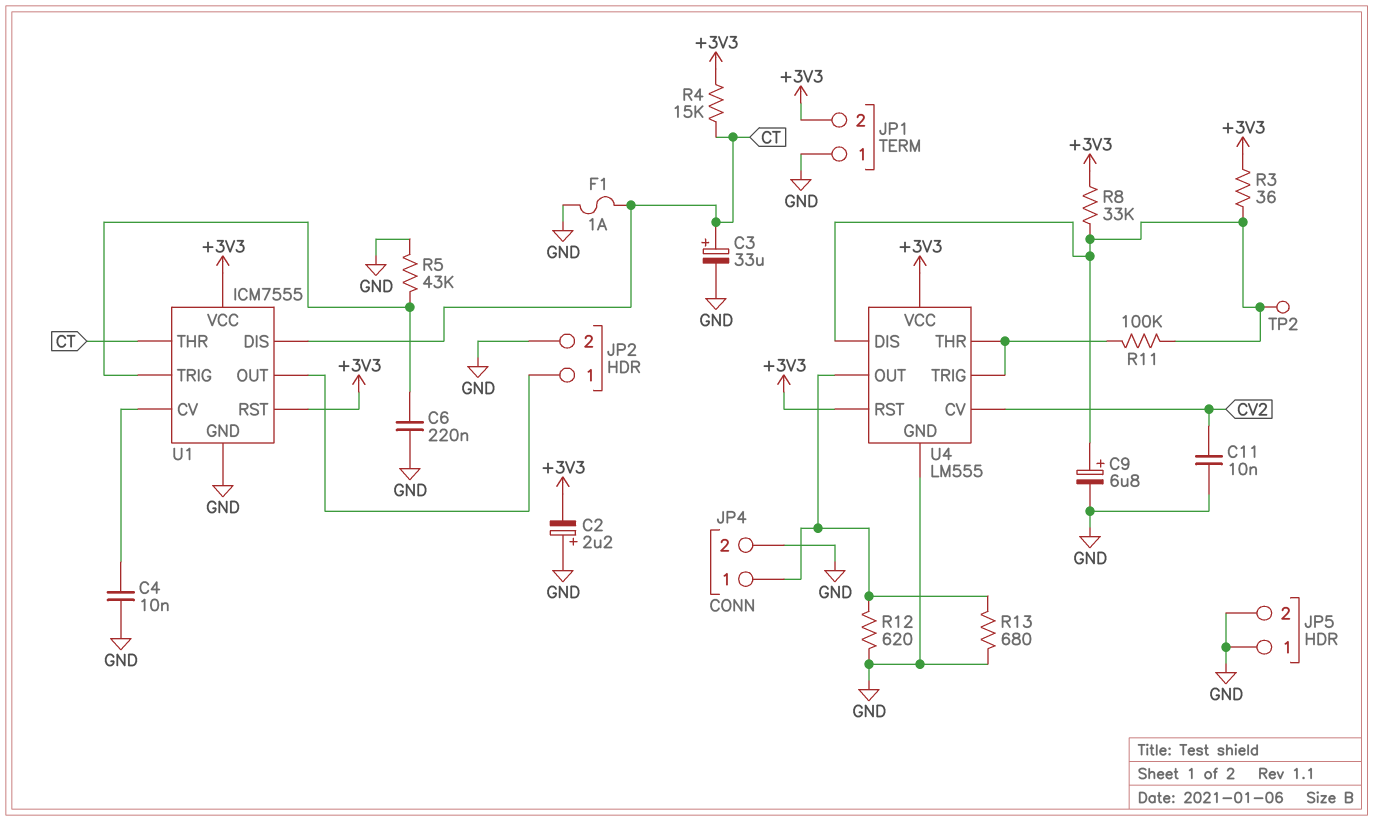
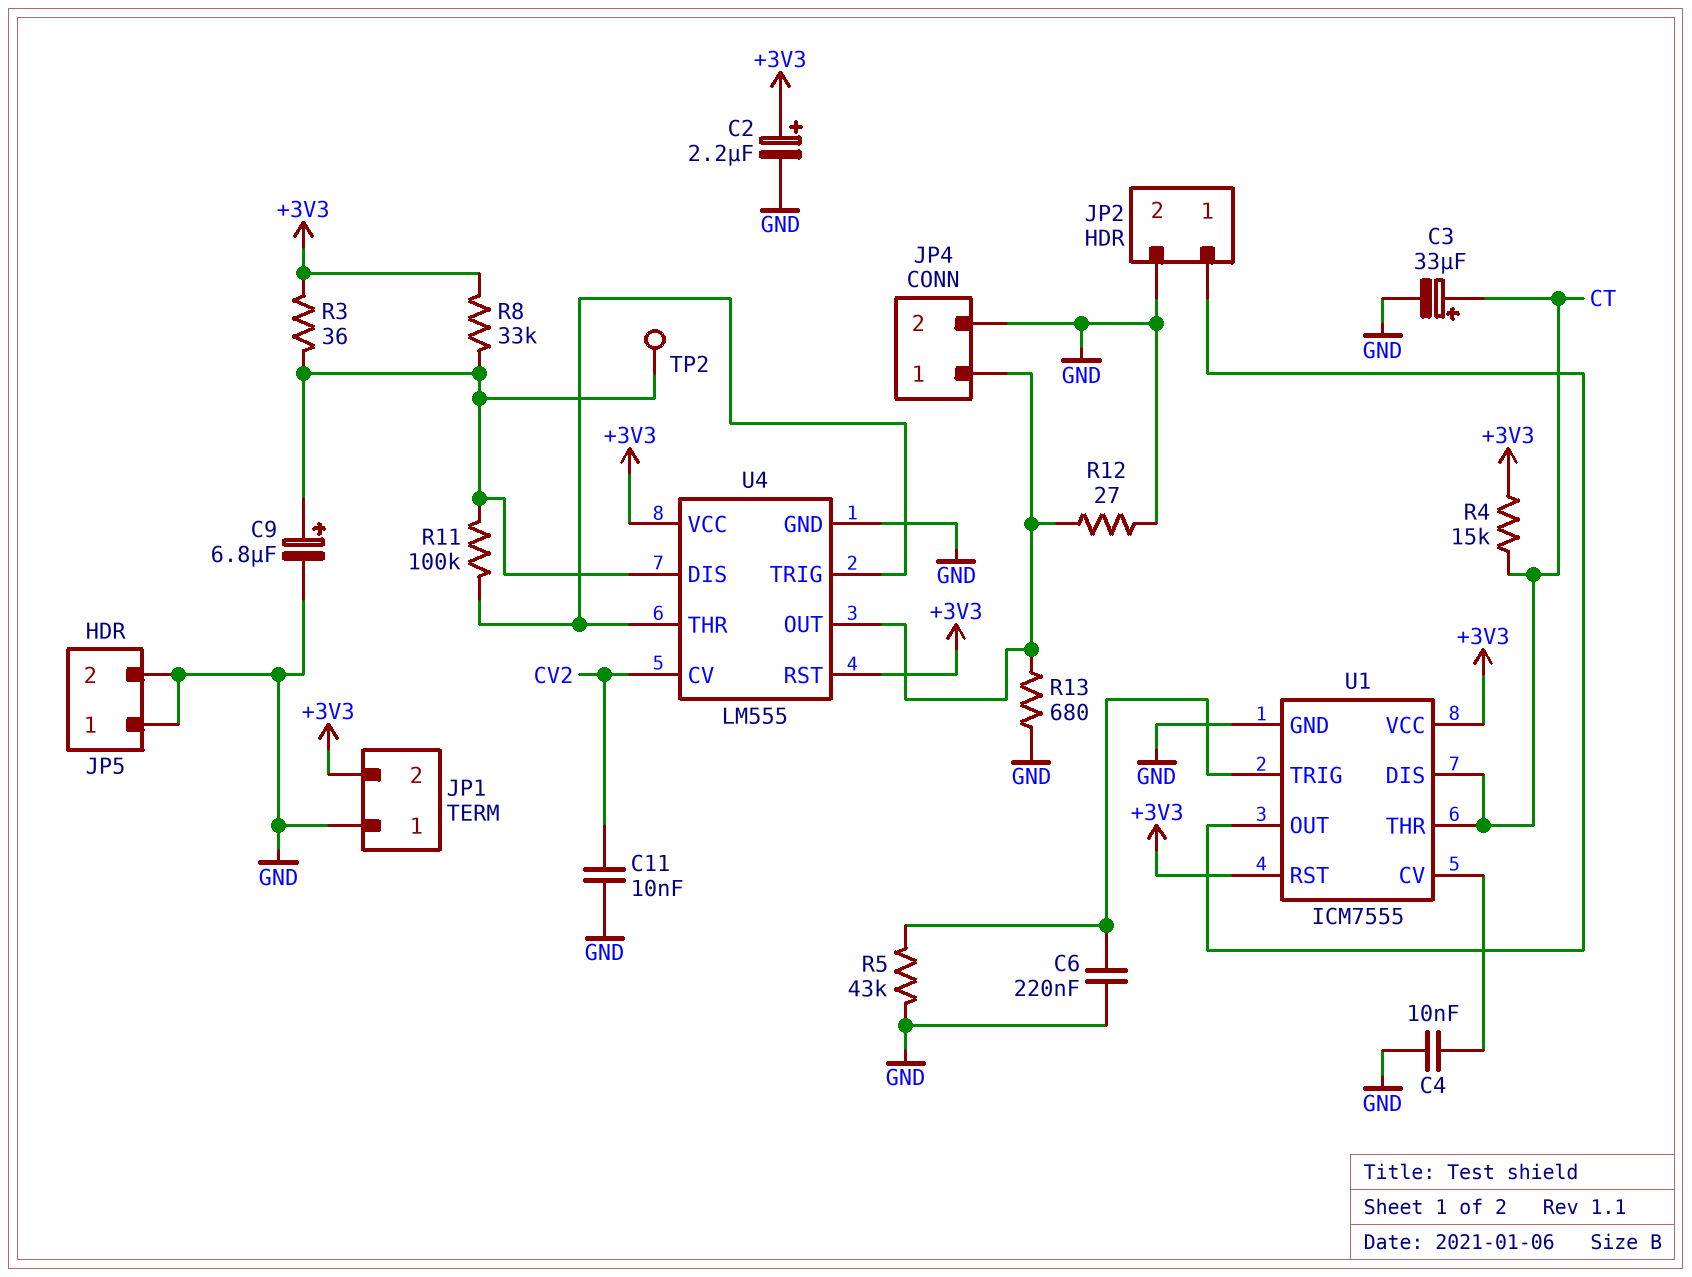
C2: 2.2uF (plus GND, minus +3V3) -> 2.2uF (plus +3V3, minus GND)
F1: 1A (CT, GND) -> none
R12: 620 (GND, JP4/1) -> 27 (GND, JP4/1)

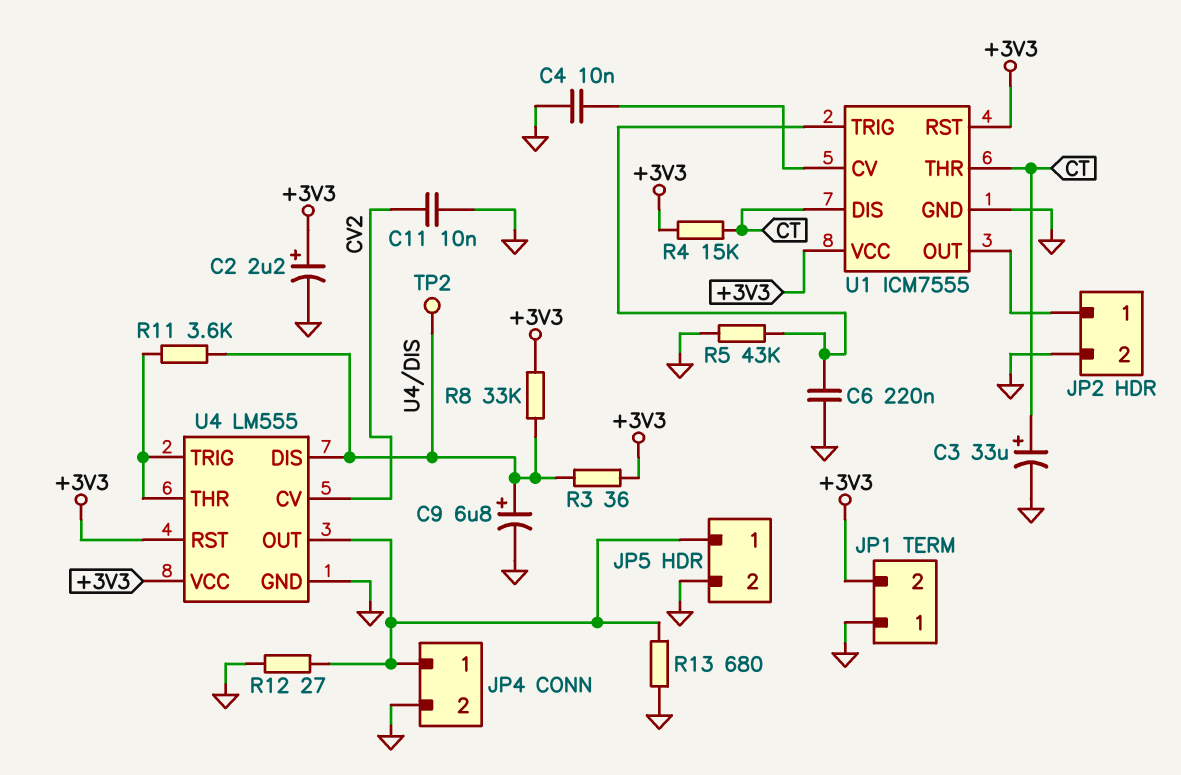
JP5 pin 1: GND -> JP4/1
R11: 100k (U4/DIS, U4/THR) -> 3.6k (U4/DIS, U4/THR)

